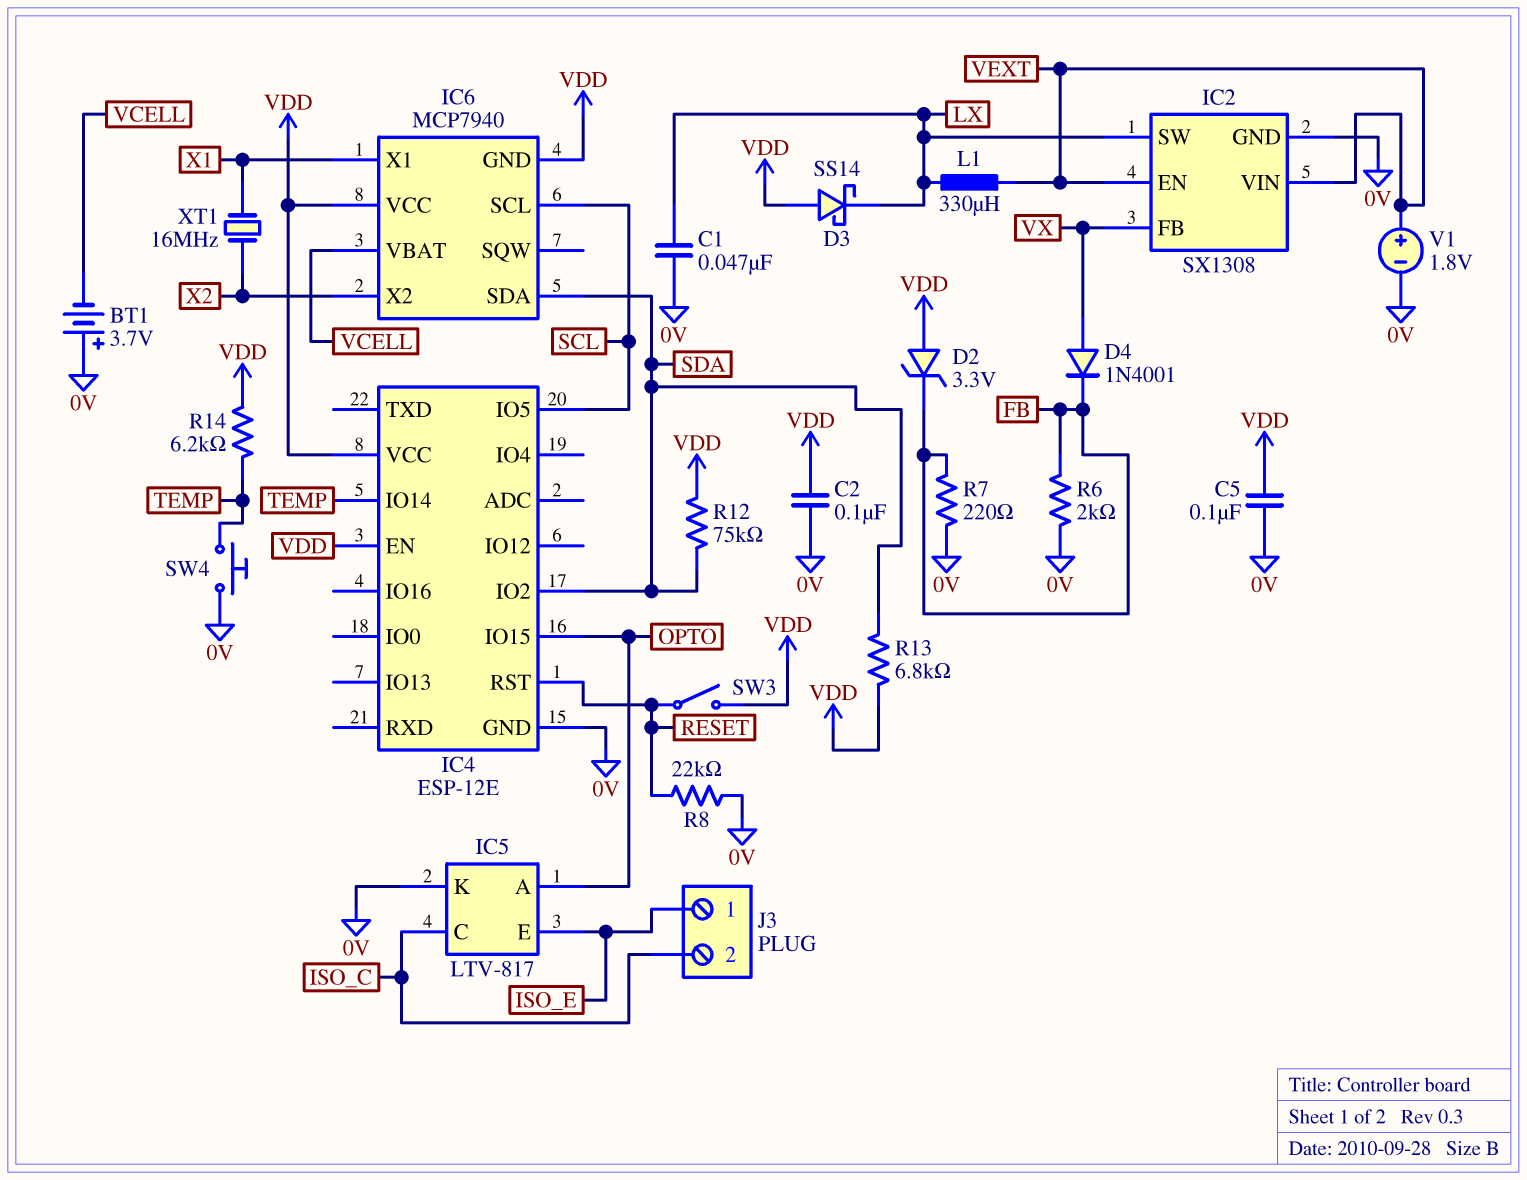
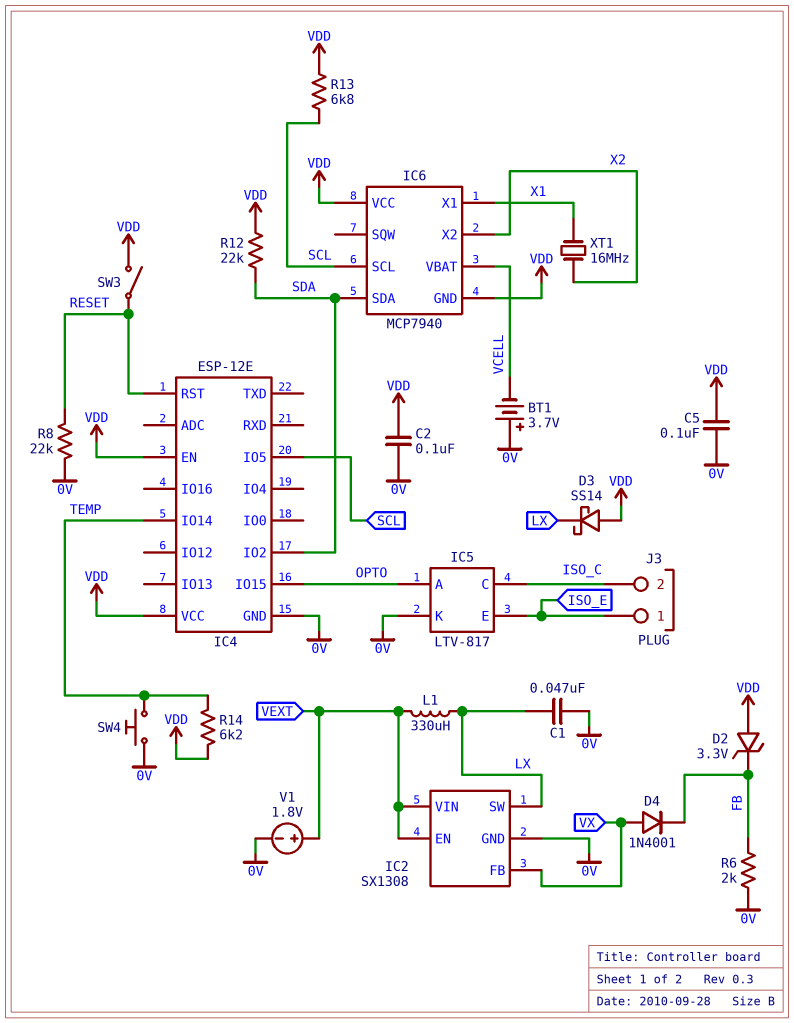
R7: 220 (0V, FB) -> none
R12: 75k (SDA, VDD) -> 22k (SDA, VDD)
R13: 6.8k (SDA, VDD) -> 6.8k (SCL, VDD)

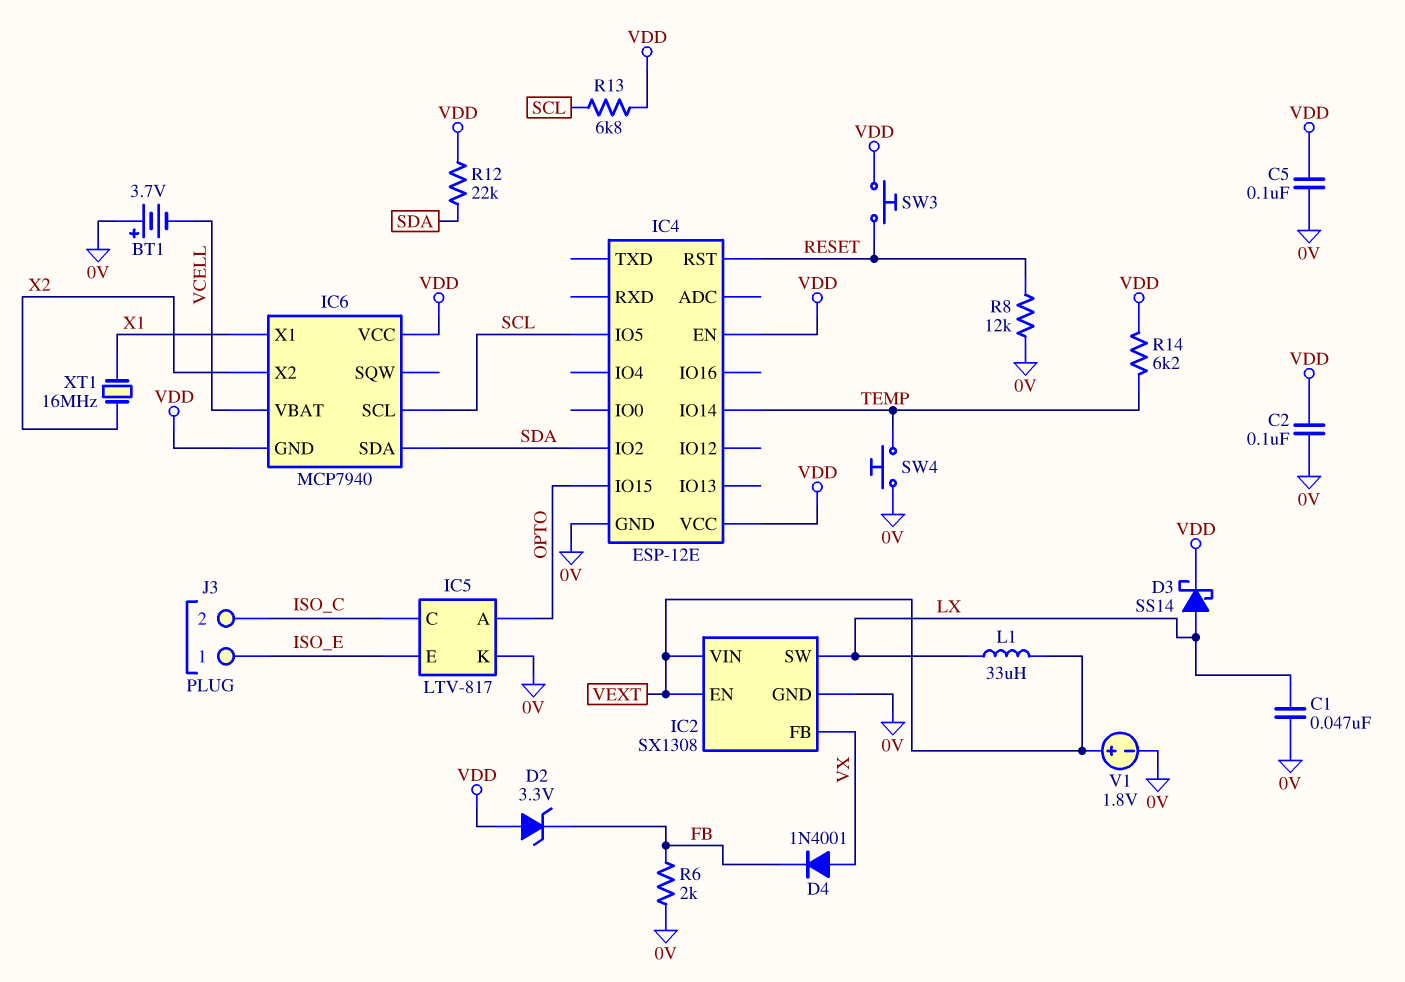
D3: schottky SS14 (A VDD, K LX) -> schottky SS14 (A LX, K VDD)
L1: 330uH (LX, VEXT) -> 33uH (LX, VEXT)
R8: 22k (0V, RESET) -> 12k (0V, RESET)
SW3: switch (RESET, VDD) -> button (RESET, VDD)

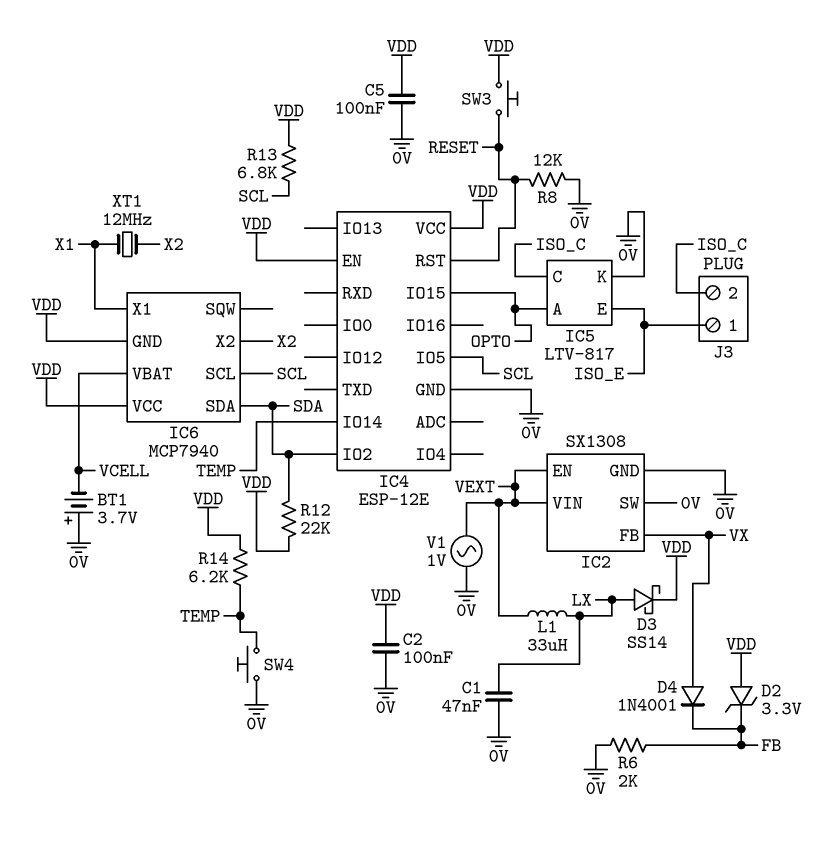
IC2 pin SW: LX -> 0V
V1: 1.8V (plus VEXT, minus 0V) -> AC 1V (0V, VEXT)
XT1: 16MHz (X1, X2) -> 12MHz (X1, X2)

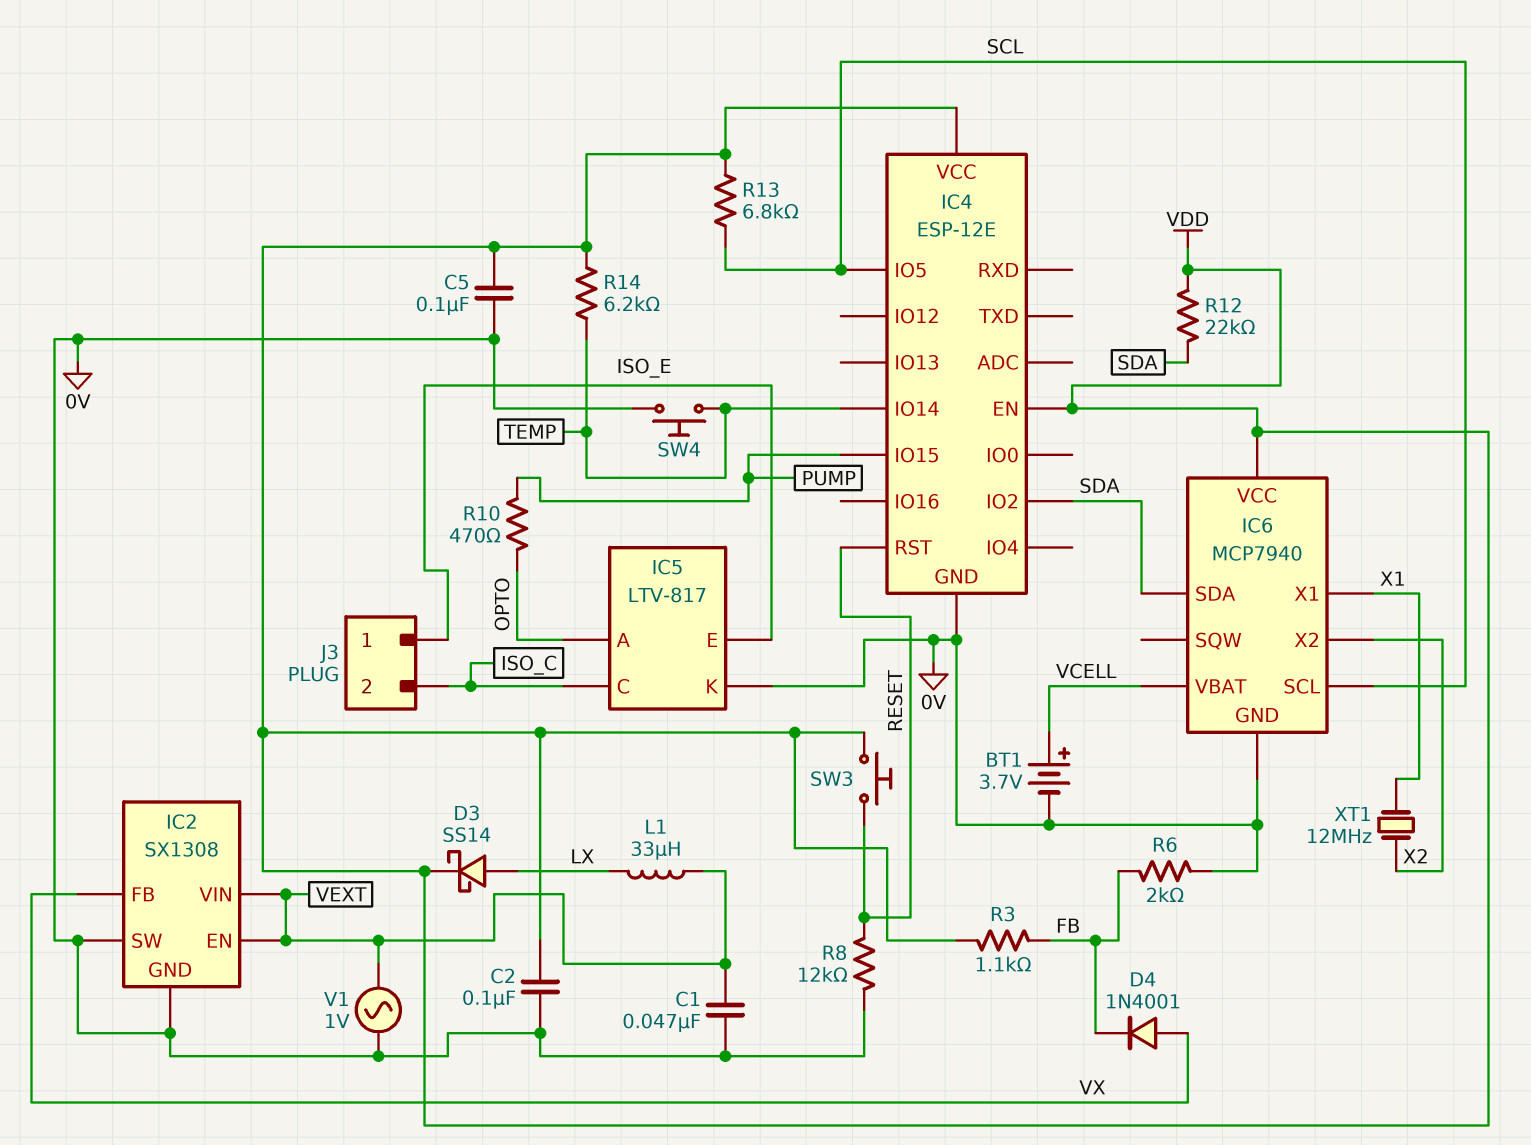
BT1: 3.7V (plus 0V, minus VCELL) -> 3.7V (plus VCELL, minus 0V)
C1: 47nF (0V, LX) -> 47nF (0V, VEXT)
D2: zener 3.3V (A VDD, K FB) -> none
IC4 pin IO15: OPTO -> PUMP
IC6 pin GND: VDD -> 0V
R3: none -> 1.1k (FB, VDD)
R10: none -> 470 (OPTO, PUMP)

